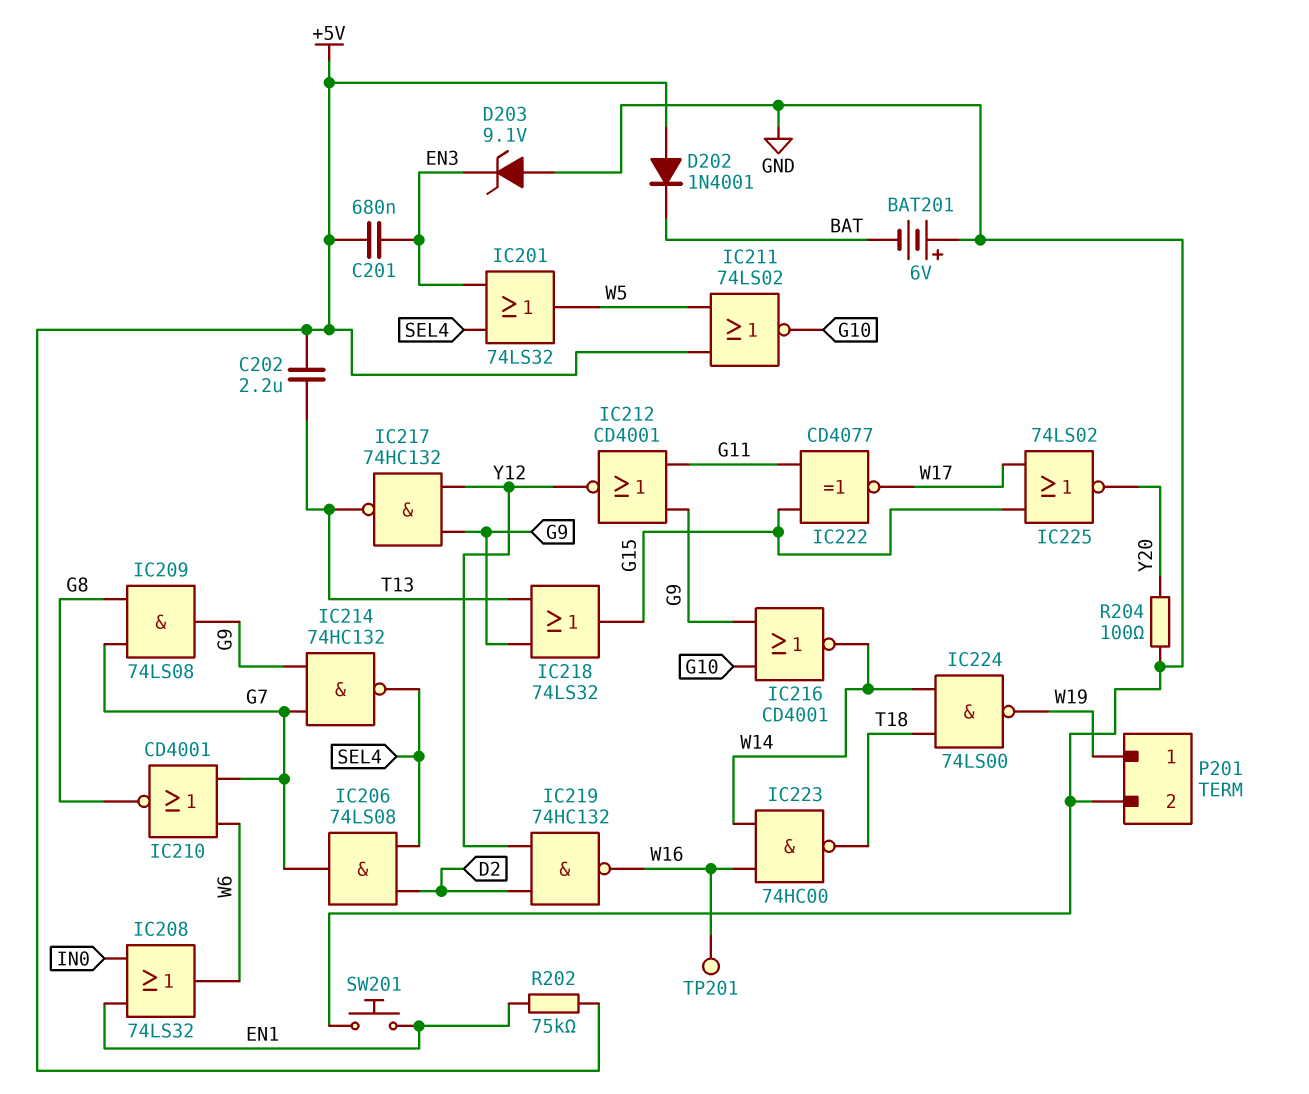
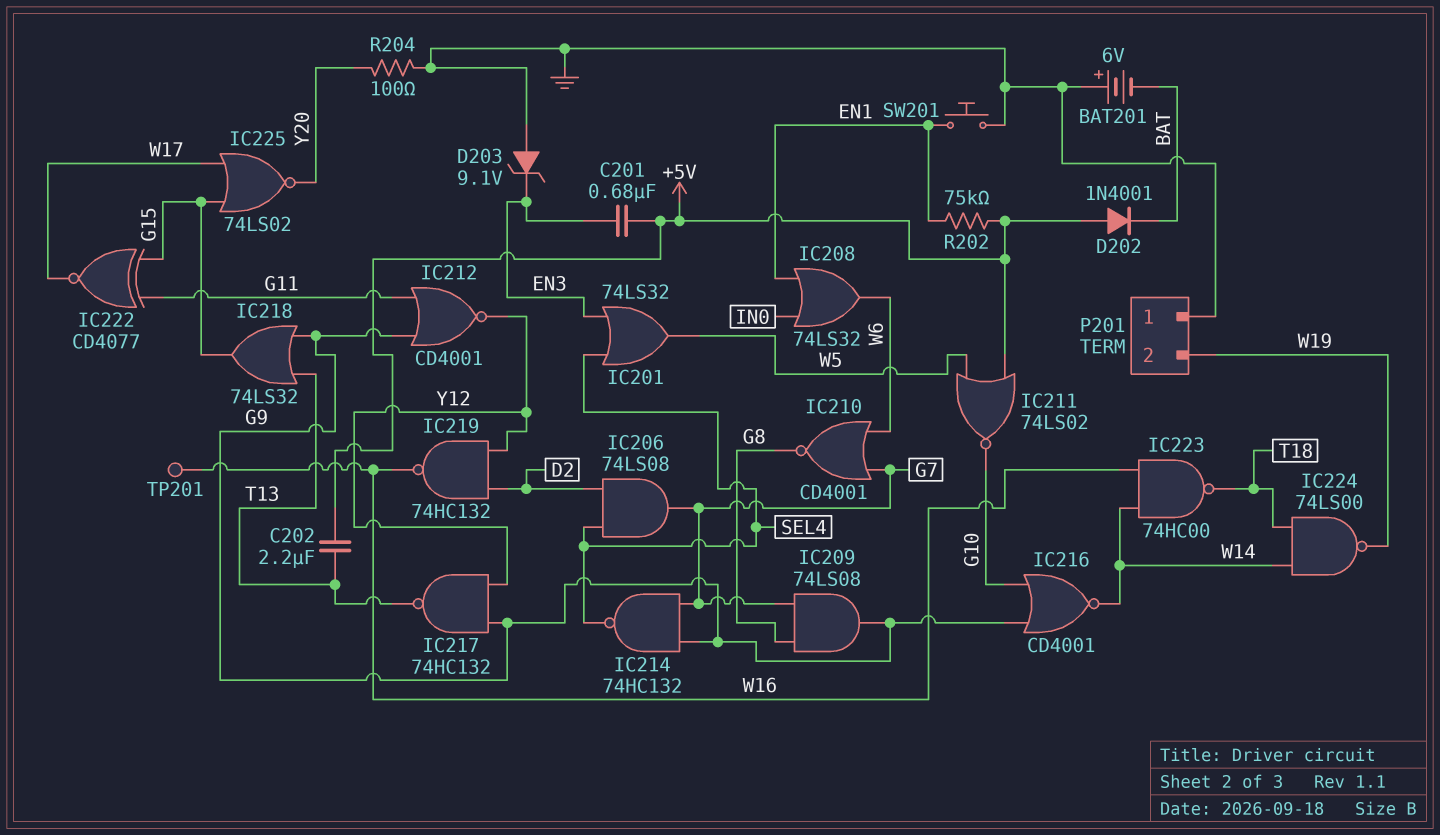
P201 pin 1: W19 -> GND
P201 pin 2: GND -> W19

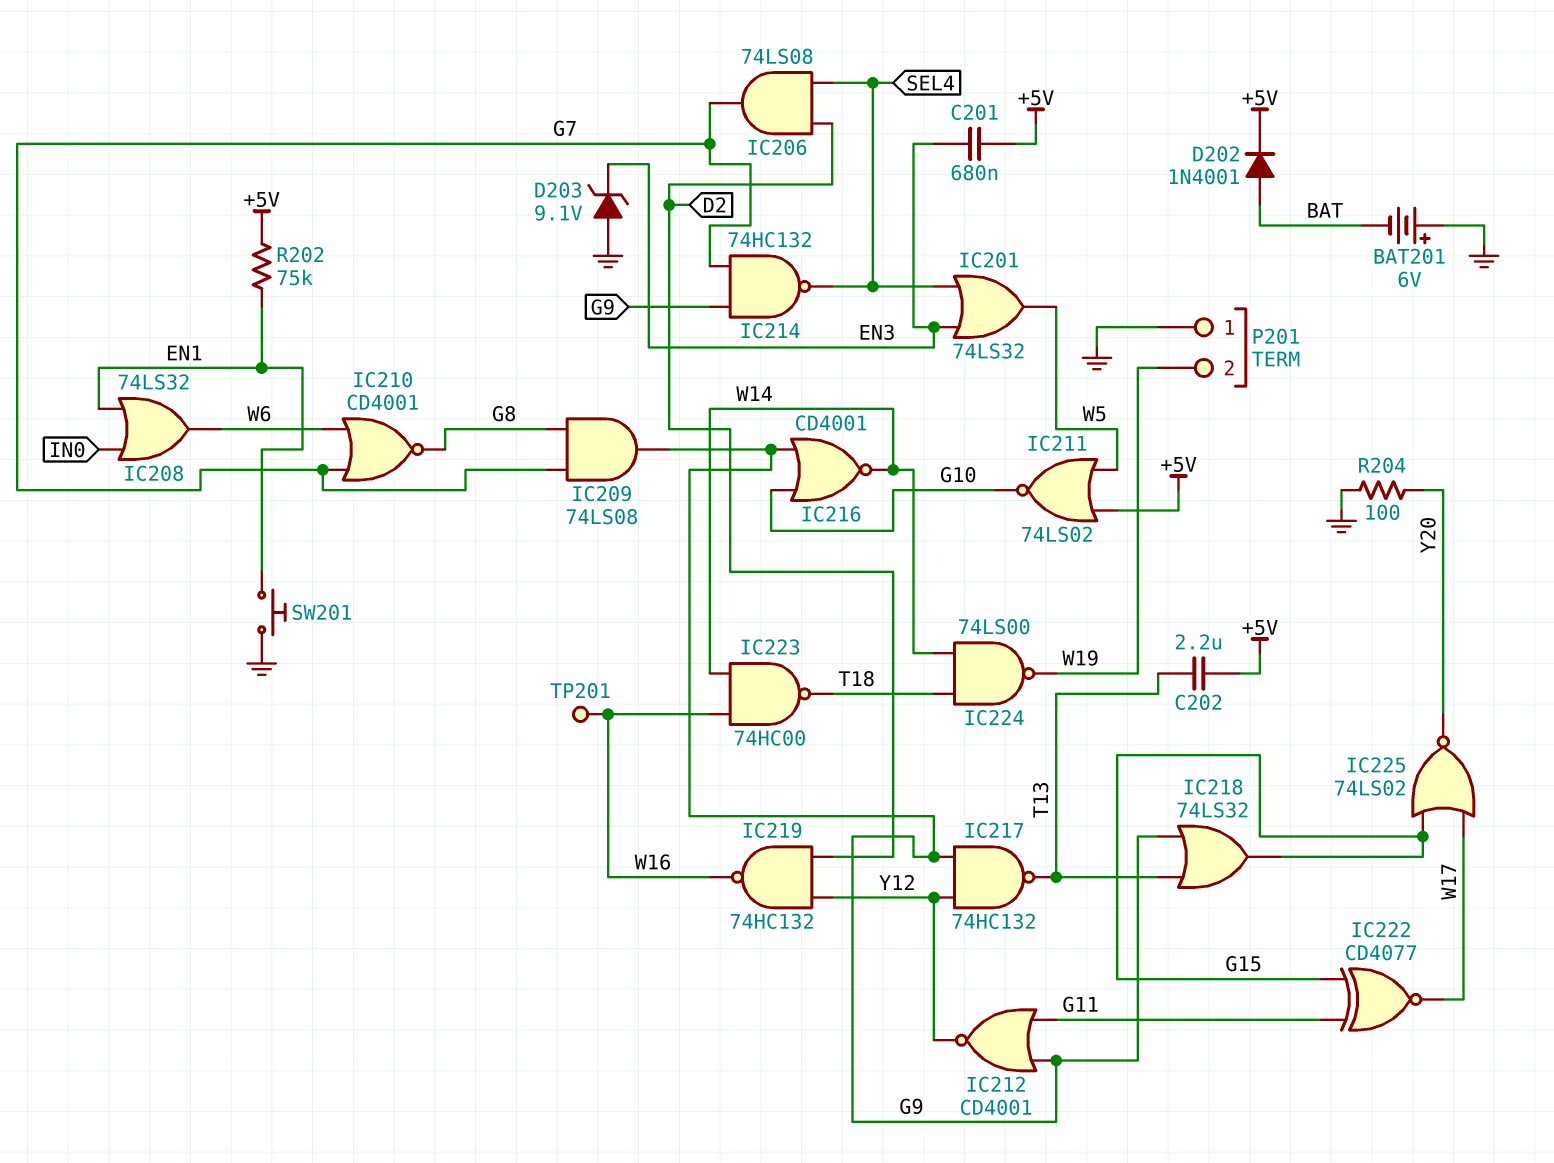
D202: diode 1N4001 (A +5V, K BAT) -> diode 1N4001 (A BAT, K +5V)

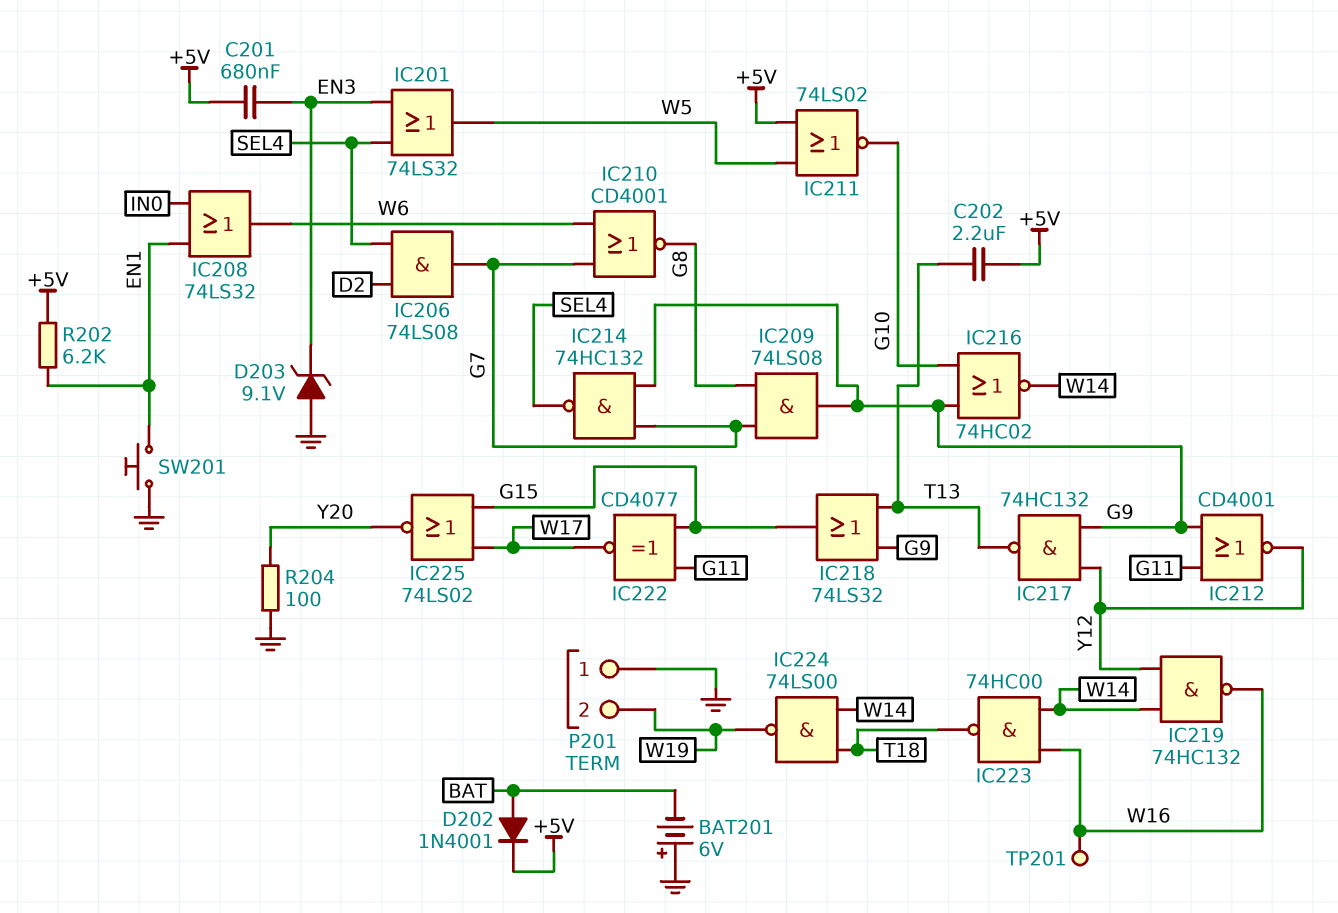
IC216: NOR CD4001 (in G9, in G10, out W14) -> NOR 74HC02 (in G9, in G10, out W14)
IC219: NAND 74HC132 (in D2, in Y12, out W16) -> NAND 74HC132 (in W14, in Y12, out W16)
R202: 75k (+5V, EN1) -> 6.2k (+5V, EN1)

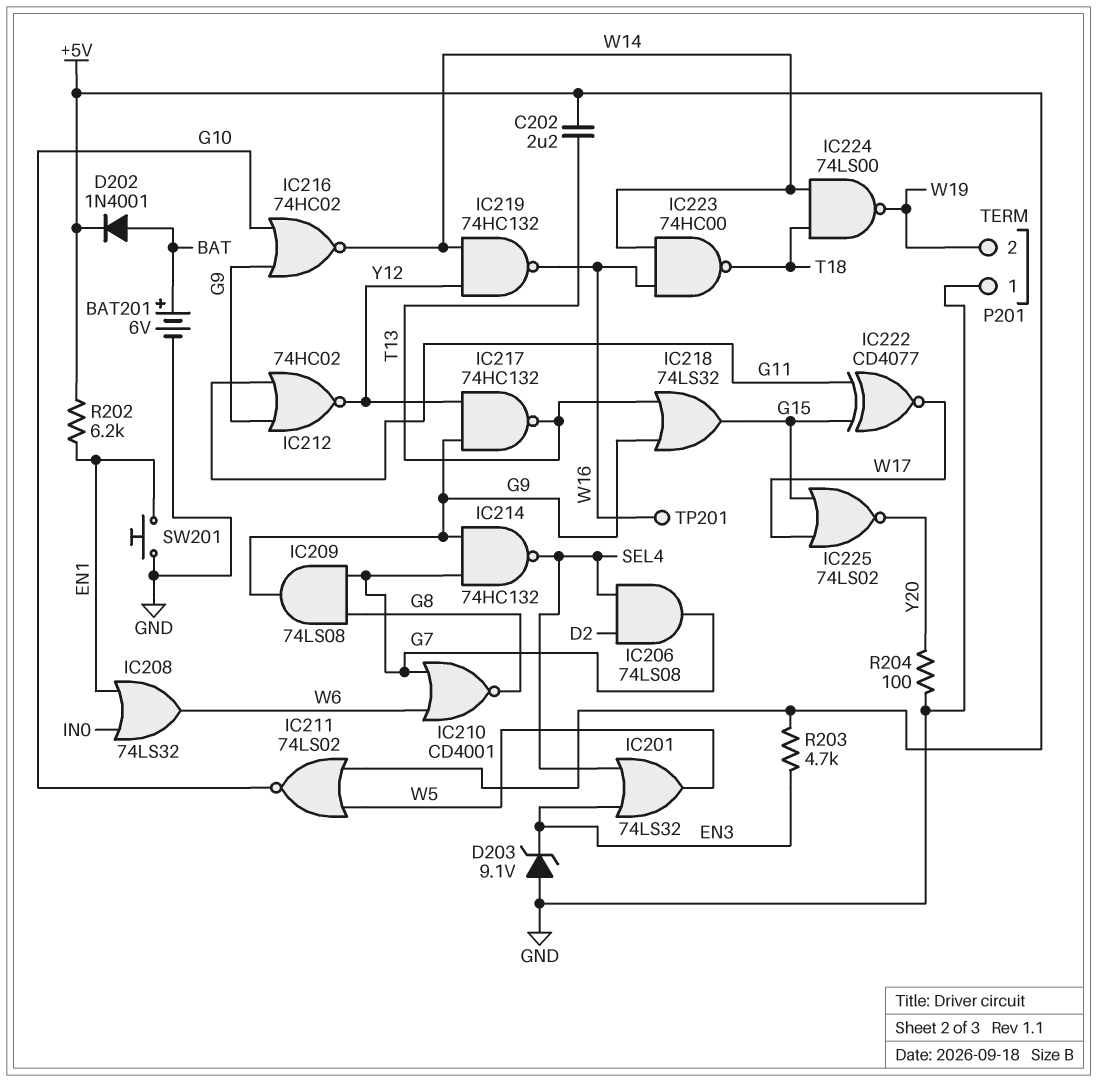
BAT201: 6V (plus GND, minus BAT) -> 6V (plus BAT, minus GND)
C201: 680nF (+5V, EN3) -> none
IC212: NOR CD4001 (in G9, in G11, out Y12) -> NOR 74HC02 (in G9, in G11, out Y12)
R203: none -> 4.7k (+5V, EN3)

